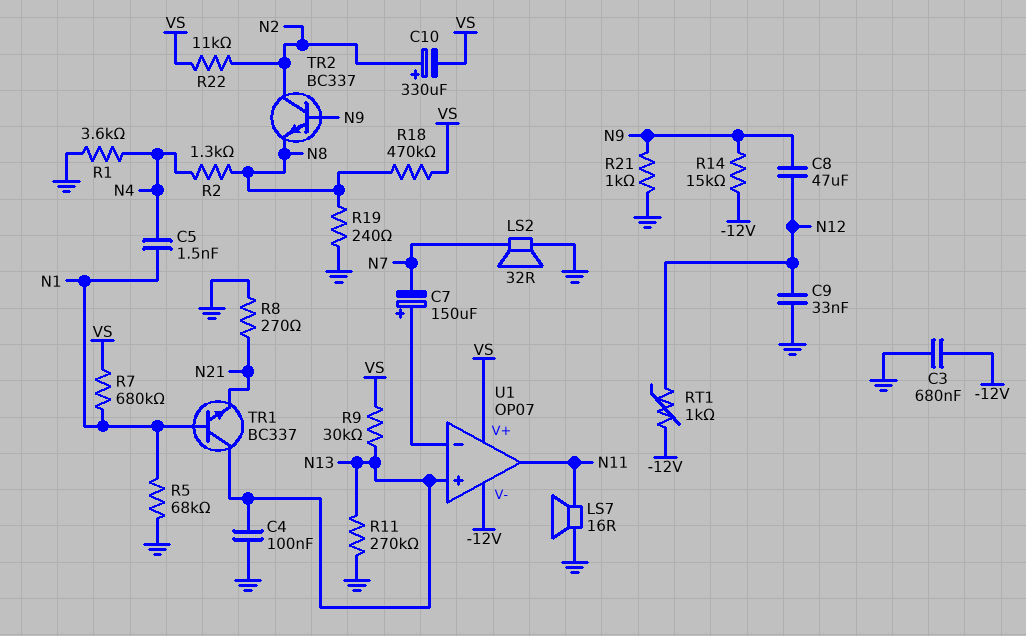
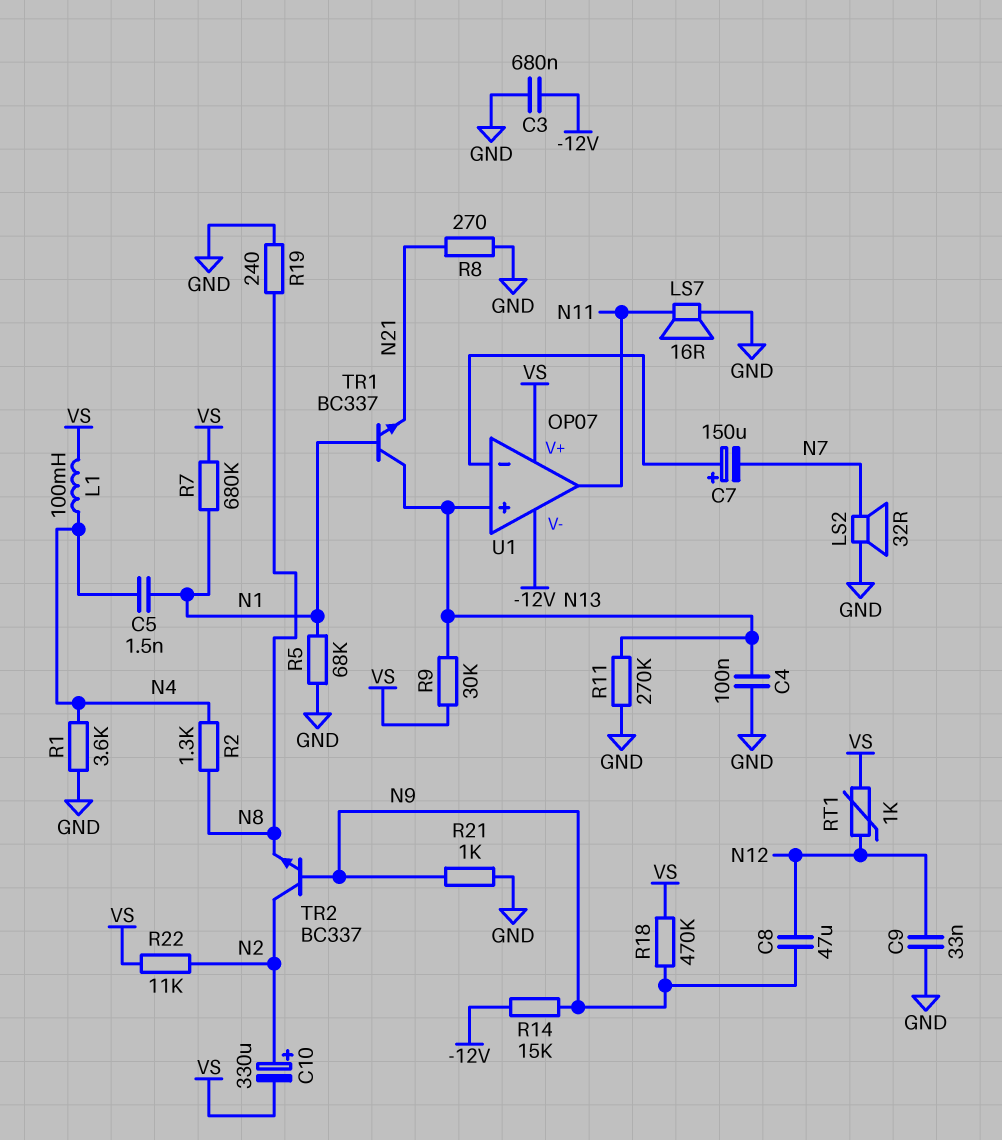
L1: none -> 100mH (N4, VS)
R18: 470k (N8, VS) -> 470k (N9, VS)
RT1: 1k (-12V, N12) -> 1k (N12, VS)

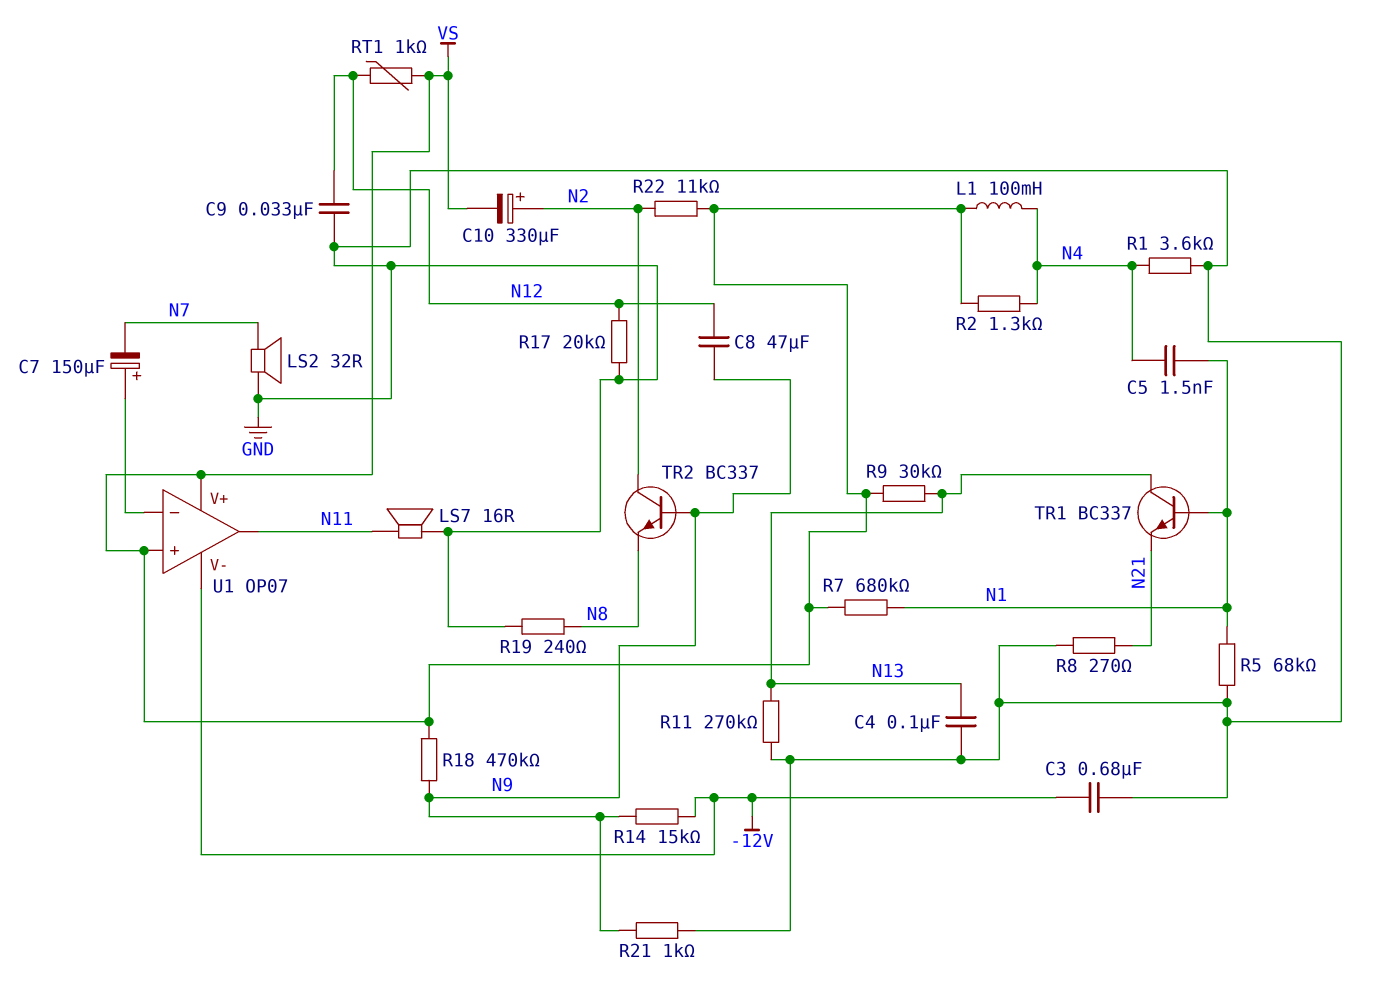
R2: 1.3k (N4, N8) -> 1.3k (N4, VS)
R17: none -> 20k (GND, N12)
U1 pin in+: N13 -> VS

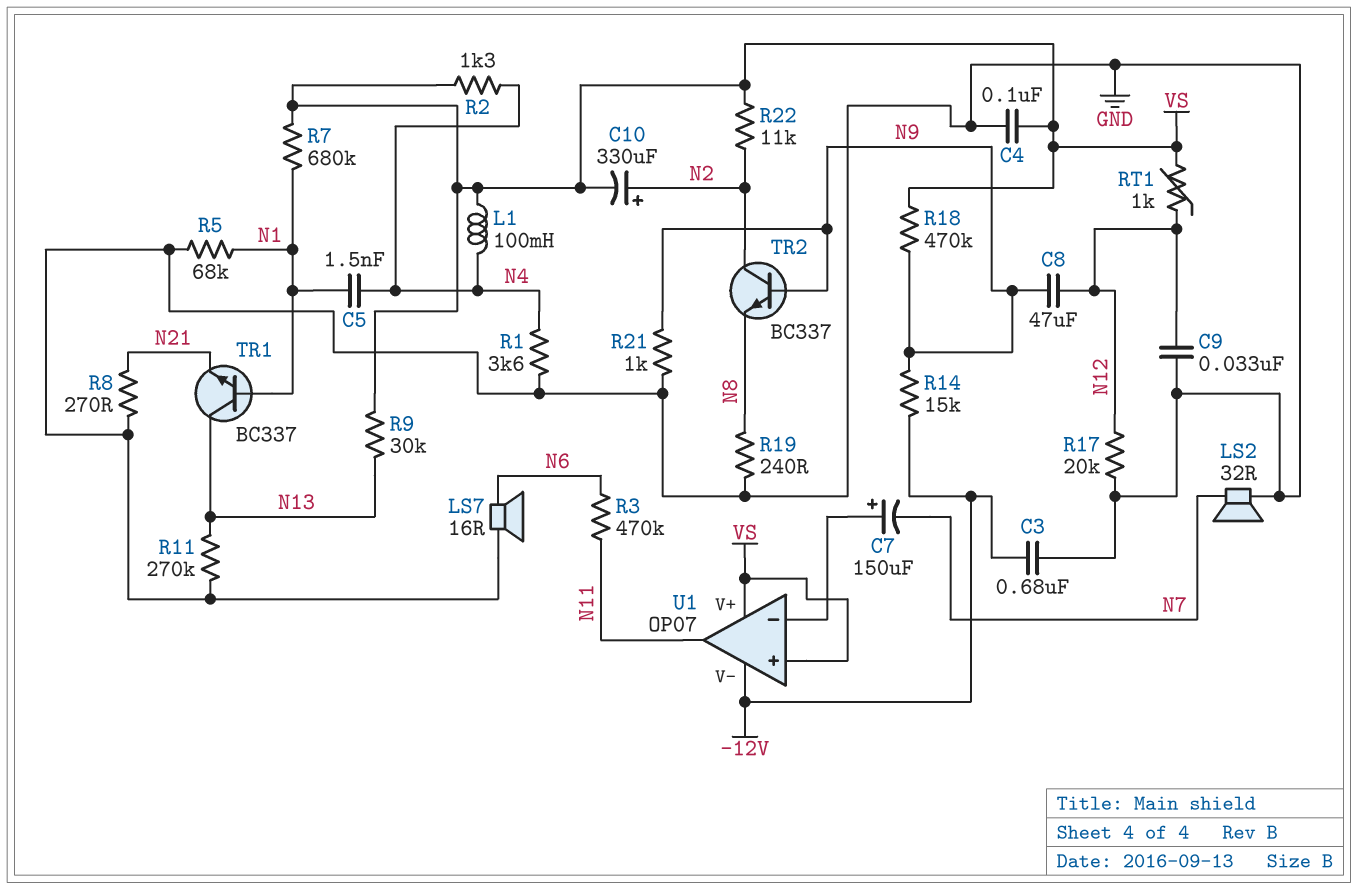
C4: 100nF (GND, N13) -> 100nF (GND, VS)
LS7: speaker 16R (GND, N11) -> speaker 16R (GND, N6)
R3: none -> 470k (N6, N11)

